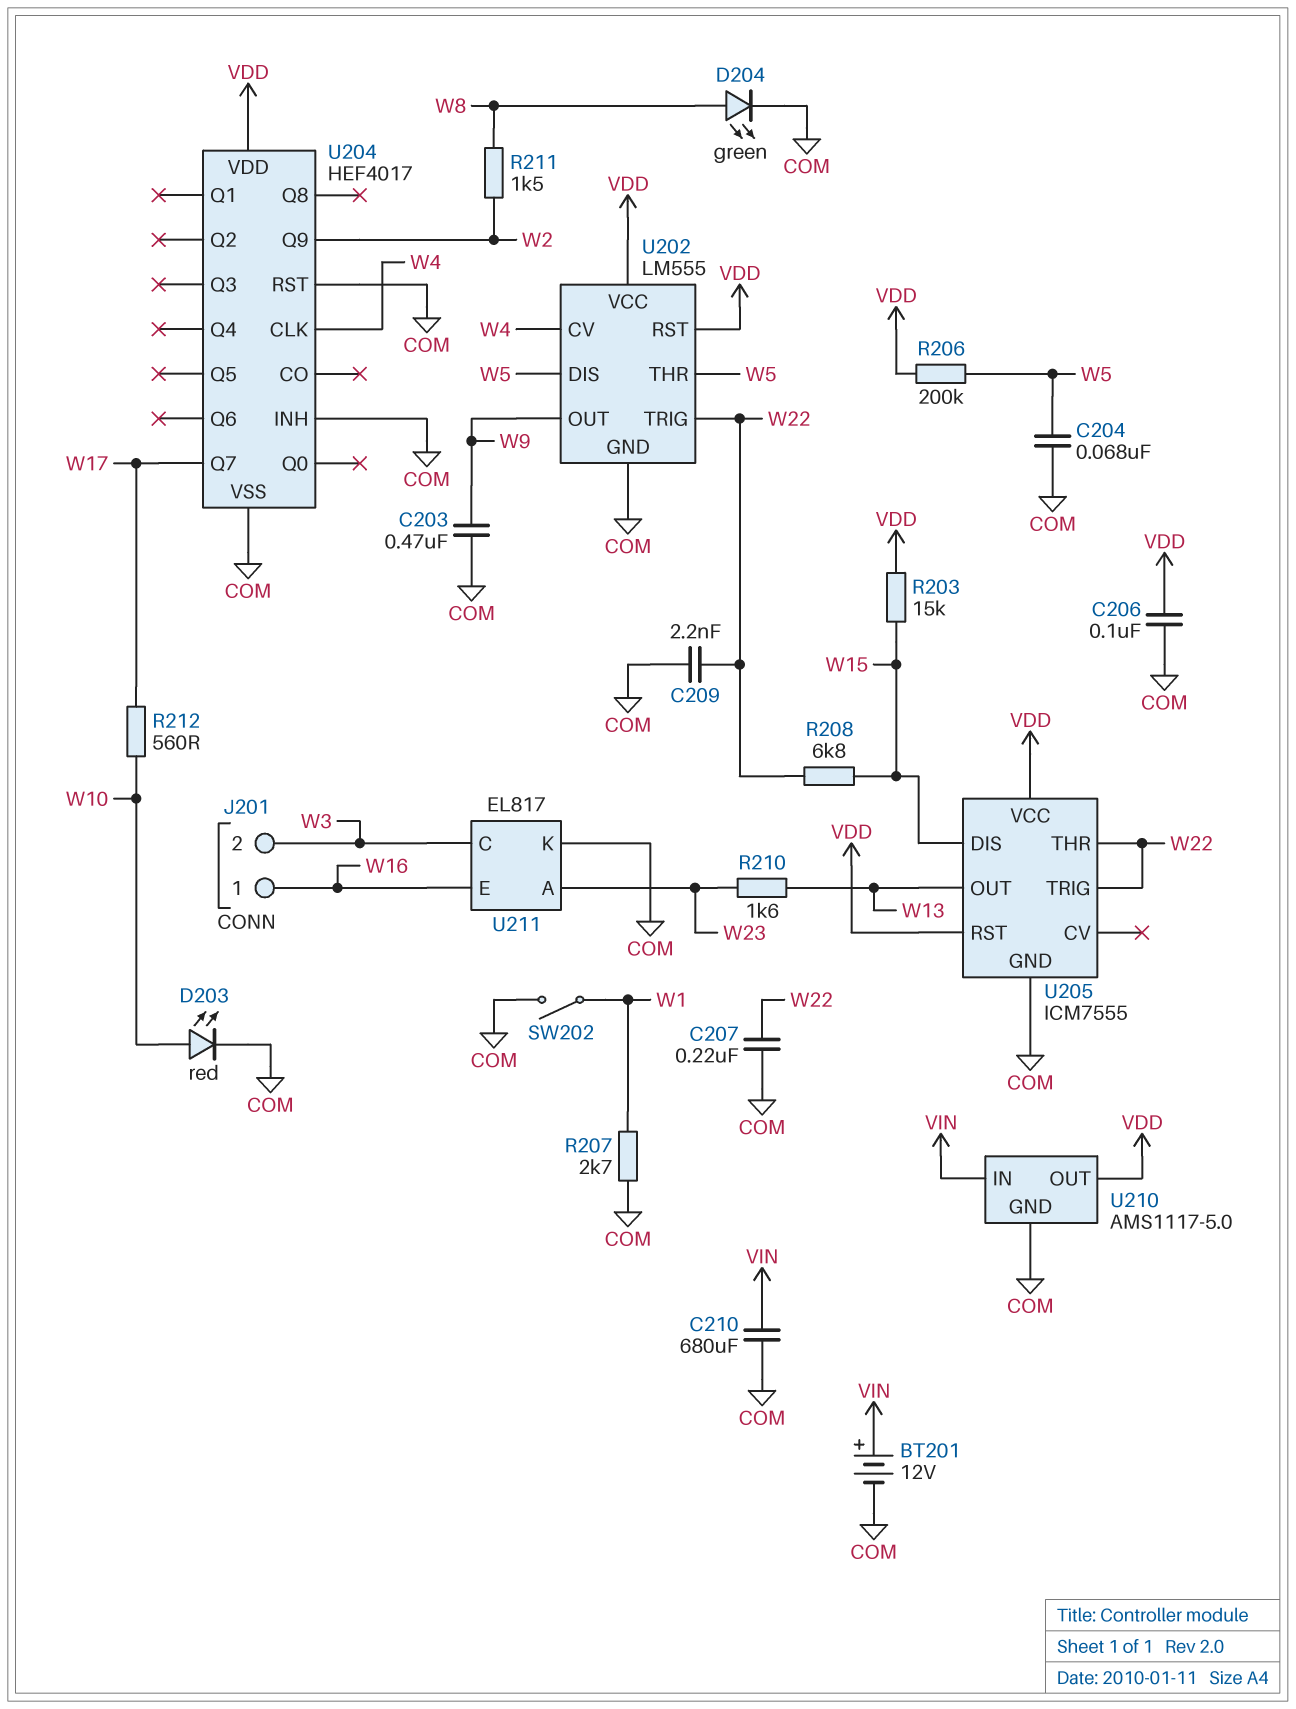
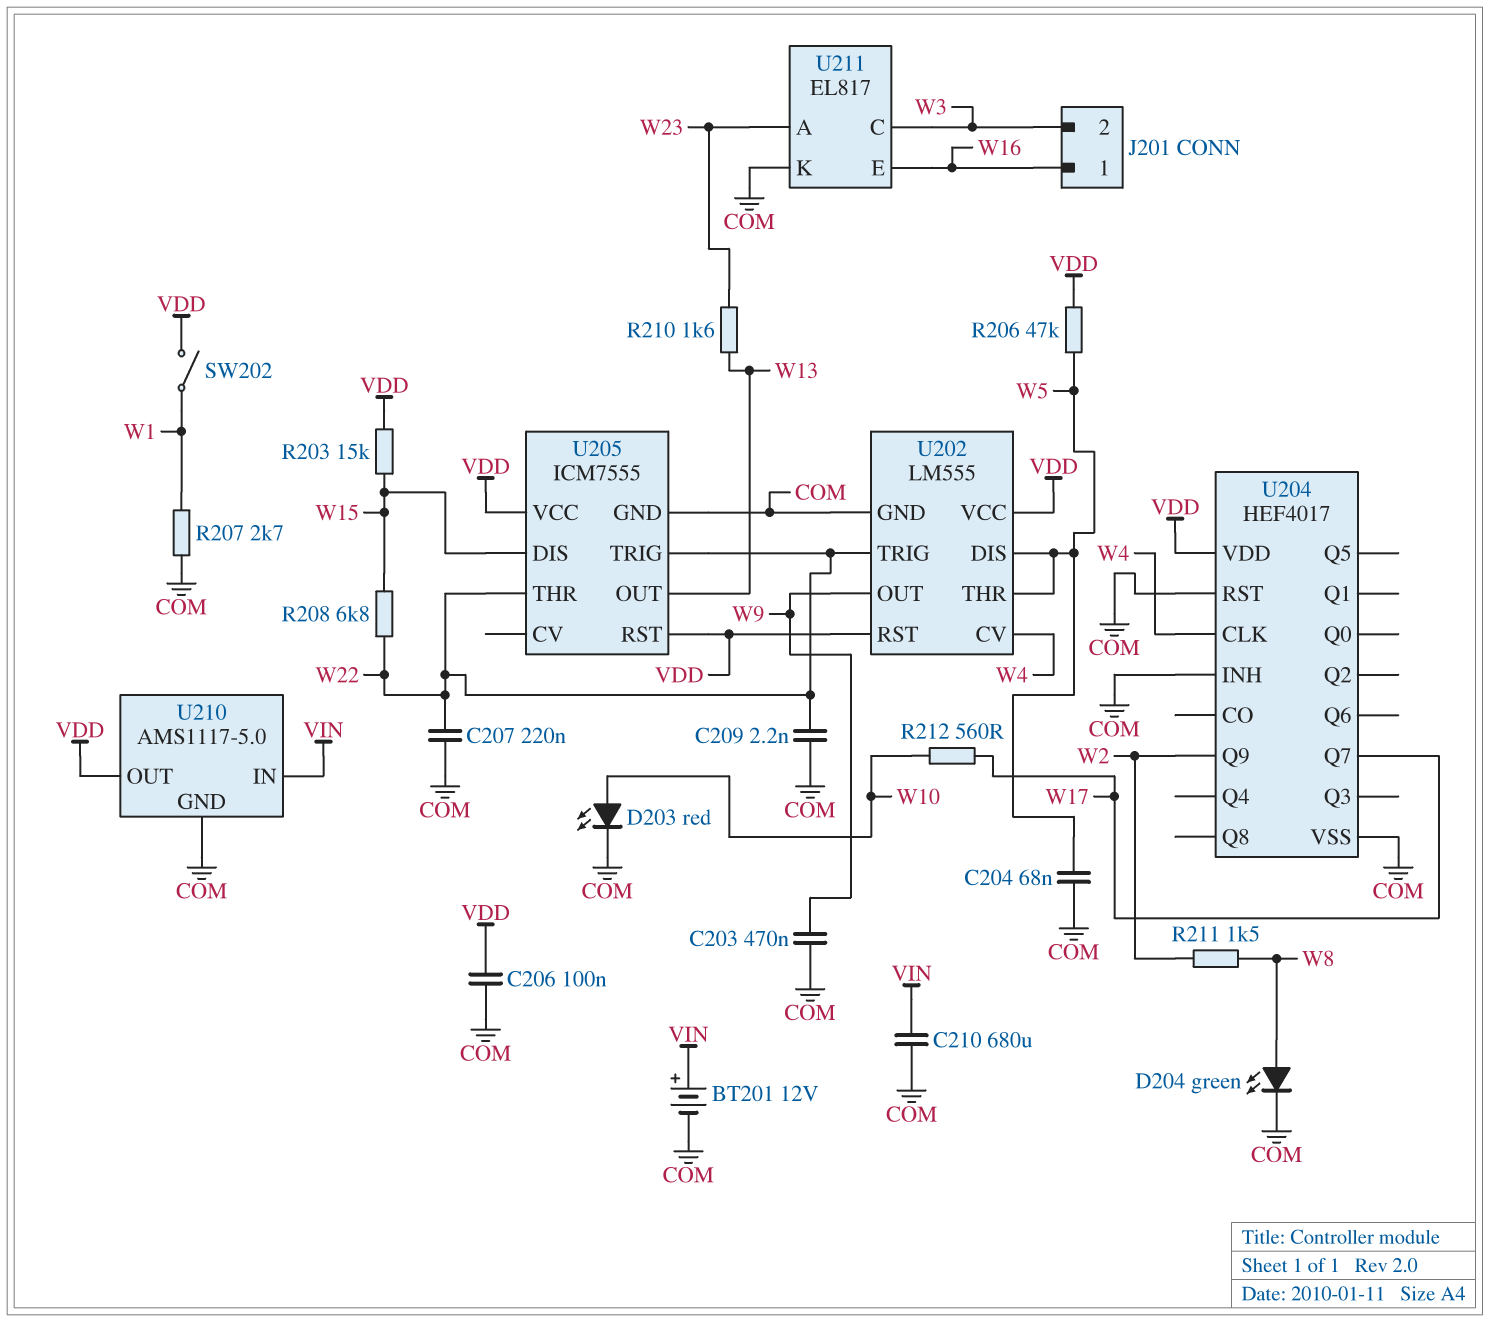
R206: 200k (VDD, W5) -> 47k (VDD, W5)
SW202: switch (COM, W1) -> switch (VDD, W1)

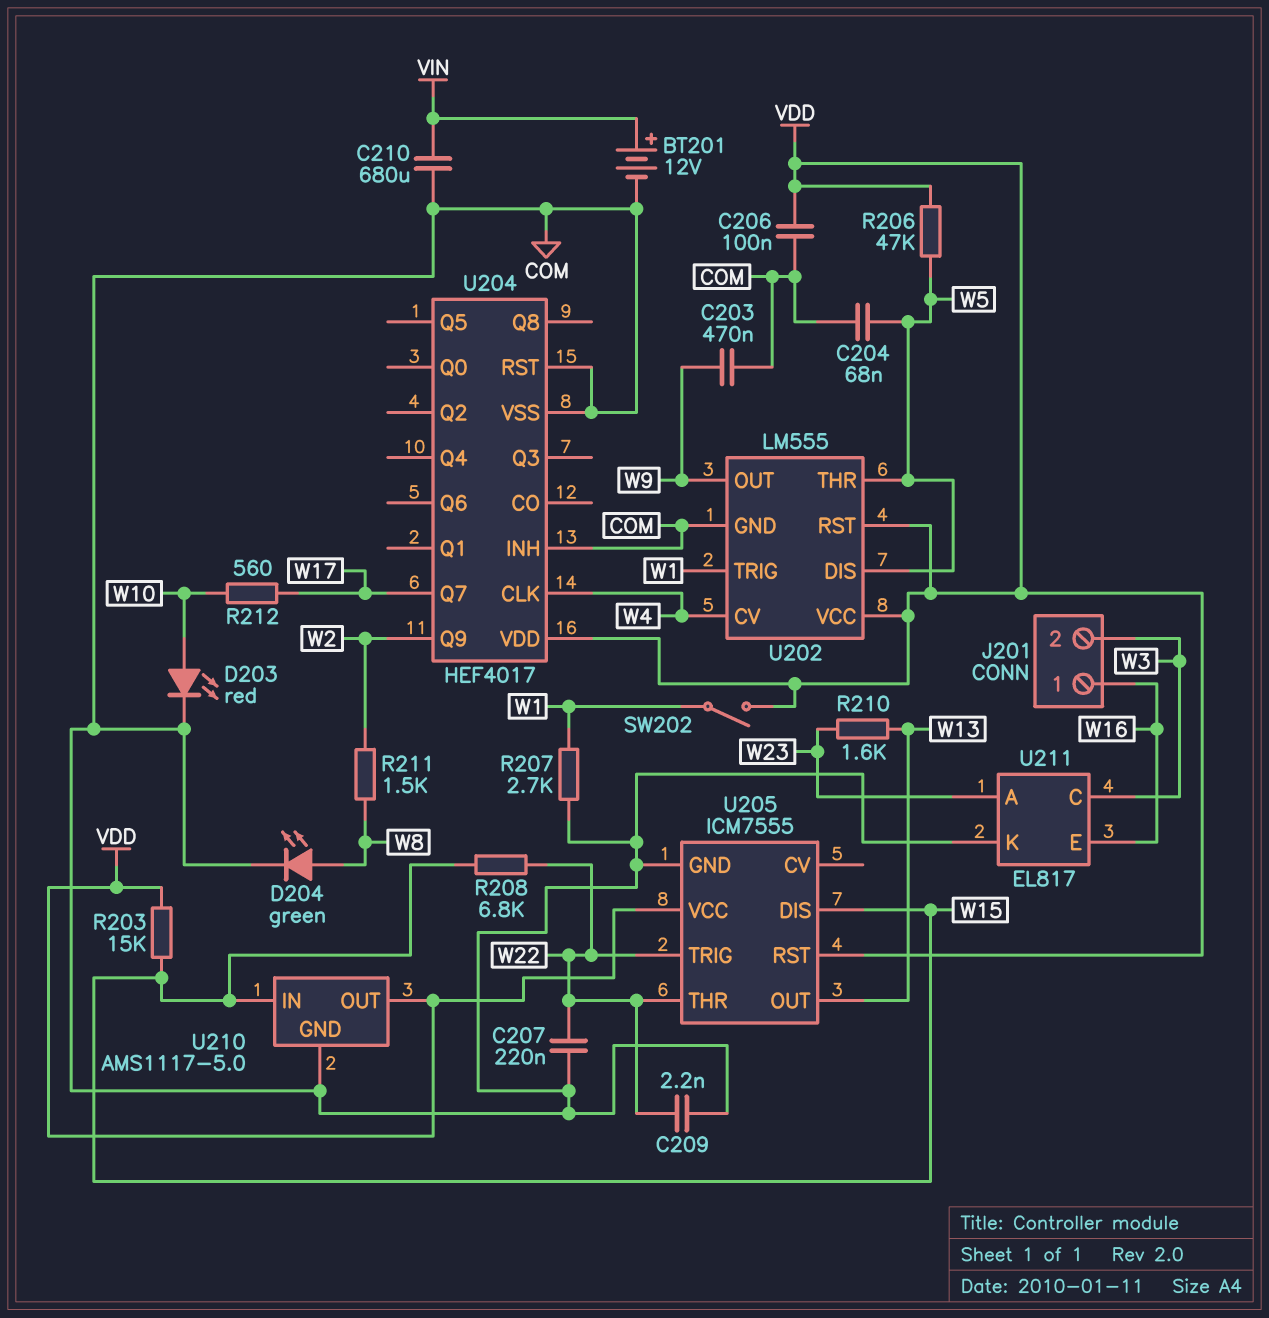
U202 pin TRIG: W22 -> W1
U210 pin IN: VIN -> W15

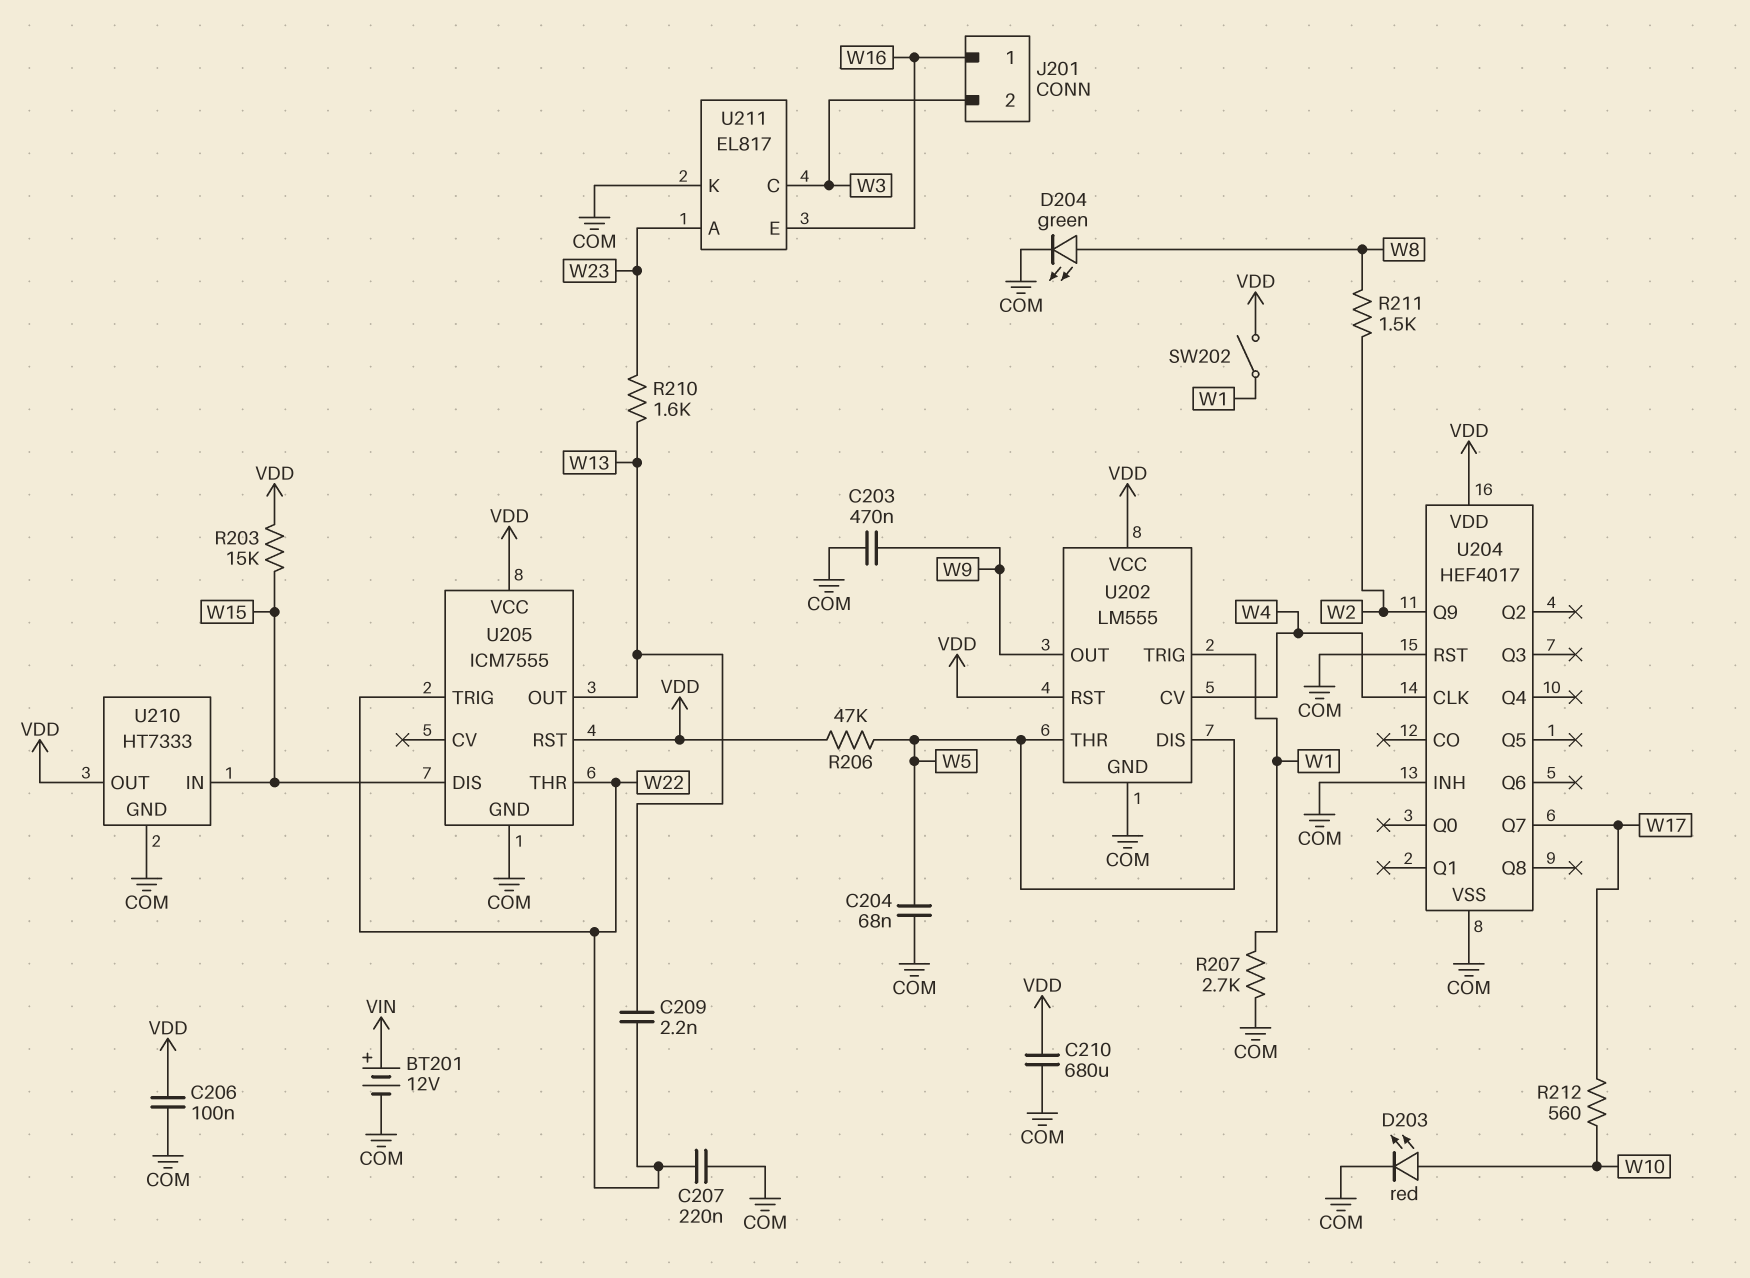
C209: 2.2nF (COM, W22) -> 2.2nF (W13, W22)
C210: 680uF (COM, VIN) -> 680uF (COM, VDD)
R208: 6.8k (W15, W22) -> none
U210: AMS1117-5.0 -> HT7333

